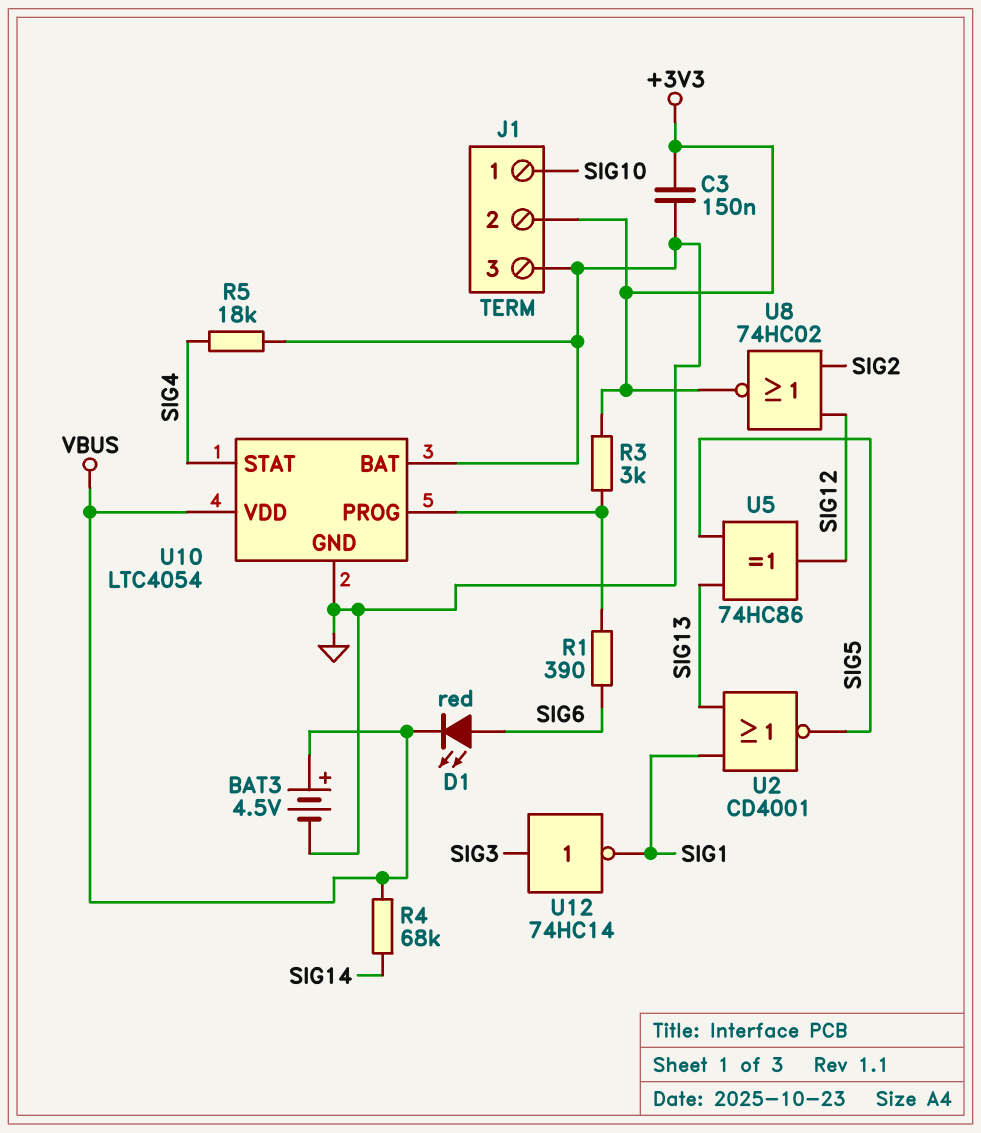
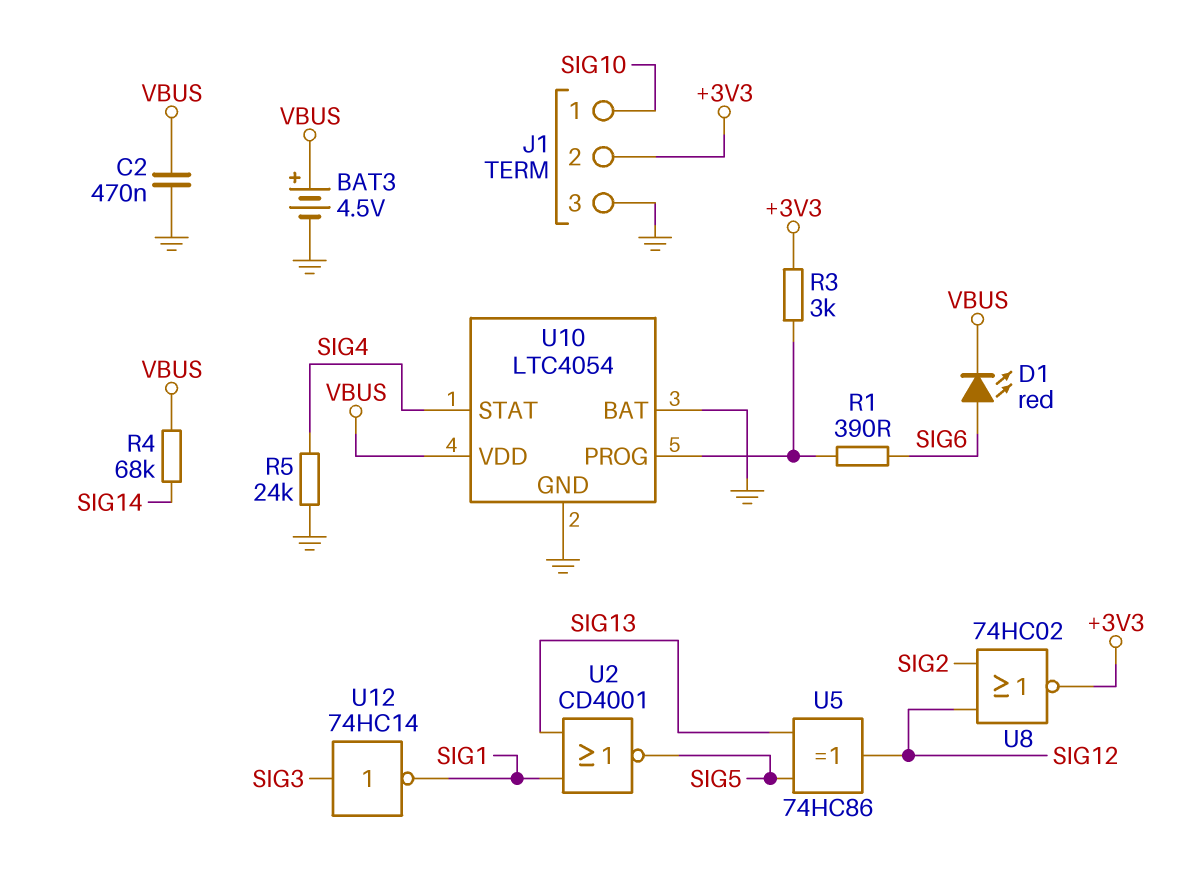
C2: none -> 470nF (GND, VBUS)
C3: 150nF (+3V3, GND) -> none
R5: 18k (GND, SIG4) -> 24k (GND, SIG4)

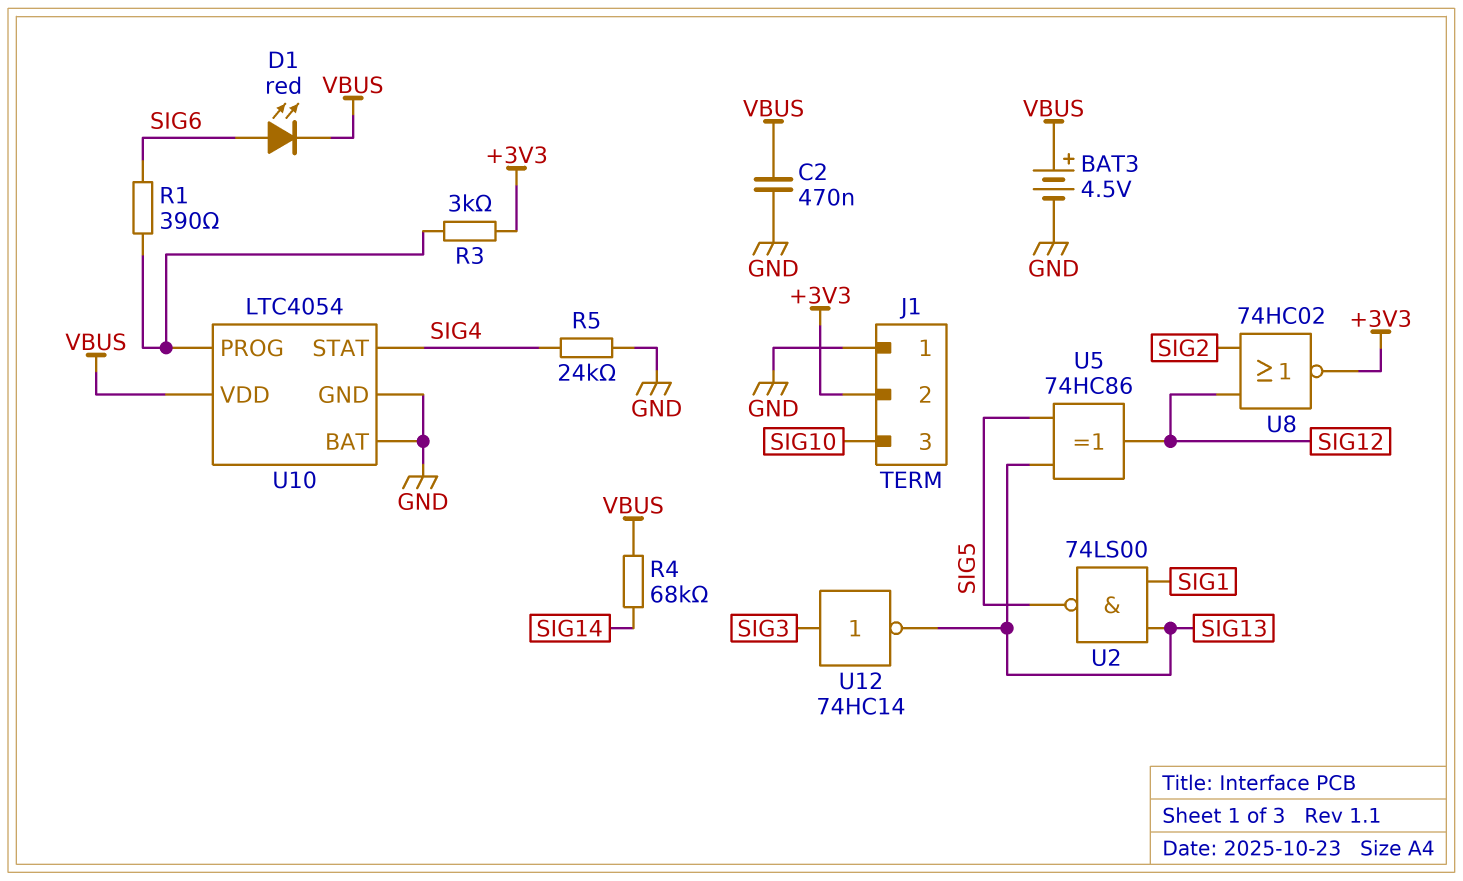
J1 pin 1: SIG10 -> GND
J1 pin 3: GND -> SIG10
U2: NOR CD4001 (in SIG1, in SIG13, out SIG5) -> NAND 74LS00 (in SIG1, in SIG13, out SIG5)
U12: NOT 74HC14 (in SIG3, out SIG1) -> NOT 74HC14 (in SIG3, out SIG13)

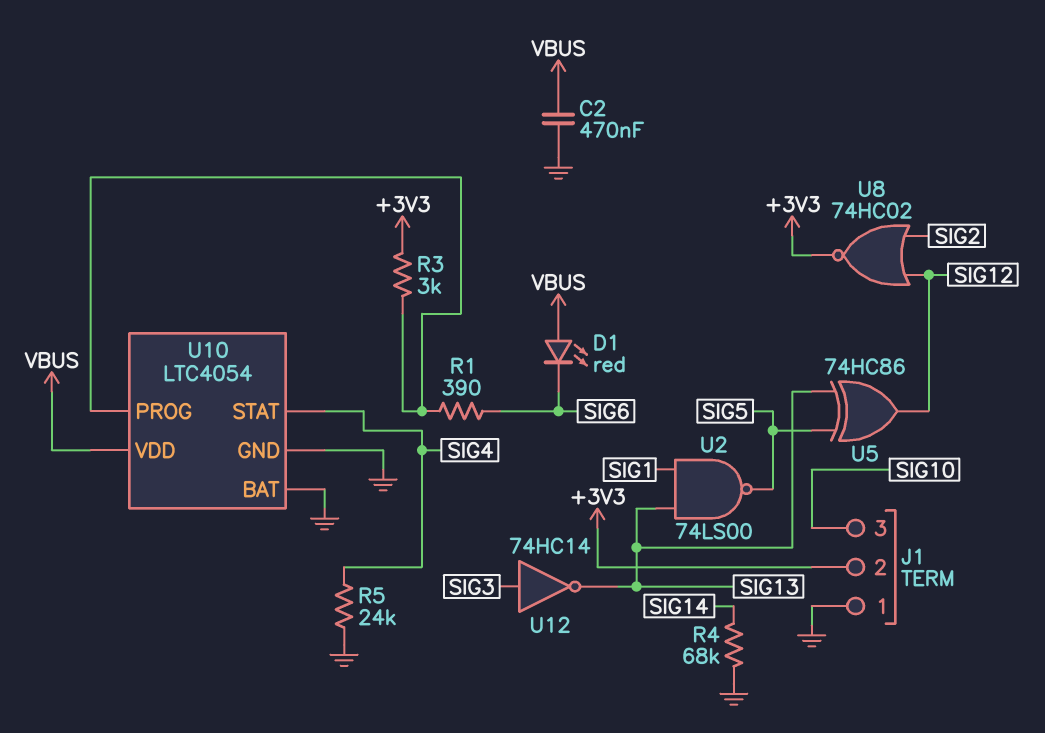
BAT3: 4.5V (plus VBUS, minus GND) -> none
D1: LED red (A SIG6, K VBUS) -> LED red (A VBUS, K SIG6)
R4: 68k (SIG14, VBUS) -> 68k (GND, SIG14)

